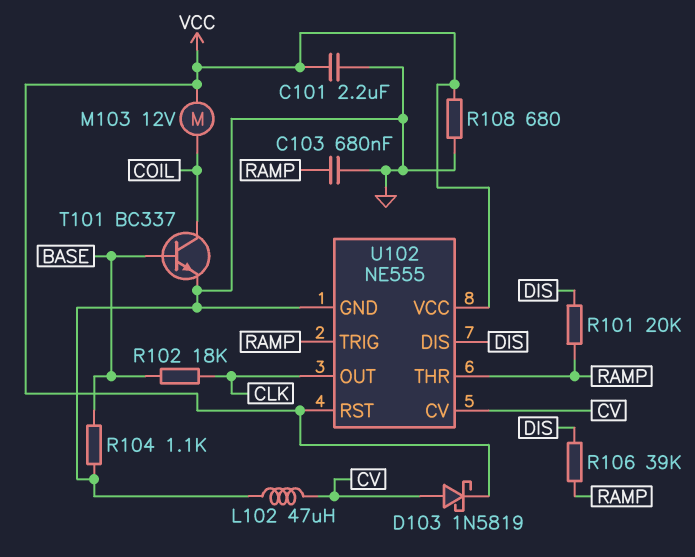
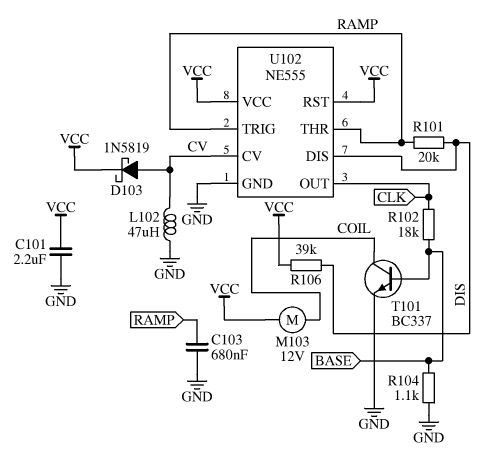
R106: 39k (DIS, RAMP) -> 39k (DIS, VCC)
R108: 680 (GND, VCC) -> none

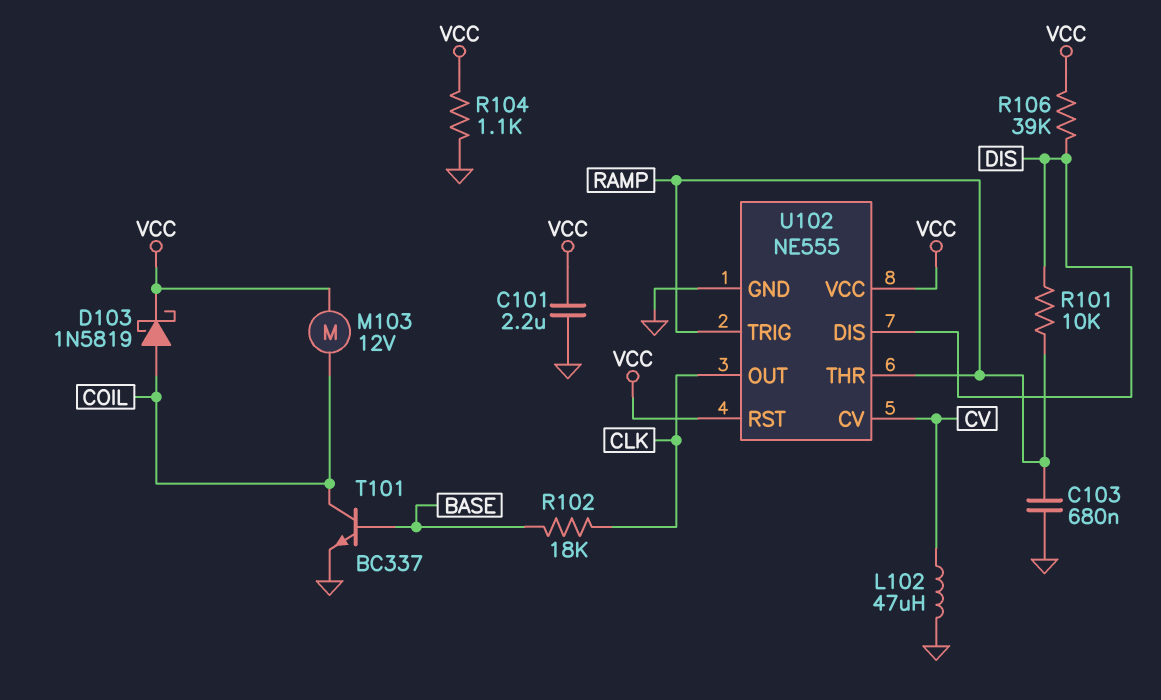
D103: schottky 1N5819 (A CV, K VCC) -> schottky 1N5819 (A COIL, K VCC)
R101: 20k (DIS, RAMP) -> 10k (DIS, RAMP)
R104: 1.1k (BASE, GND) -> 1.1k (GND, VCC)

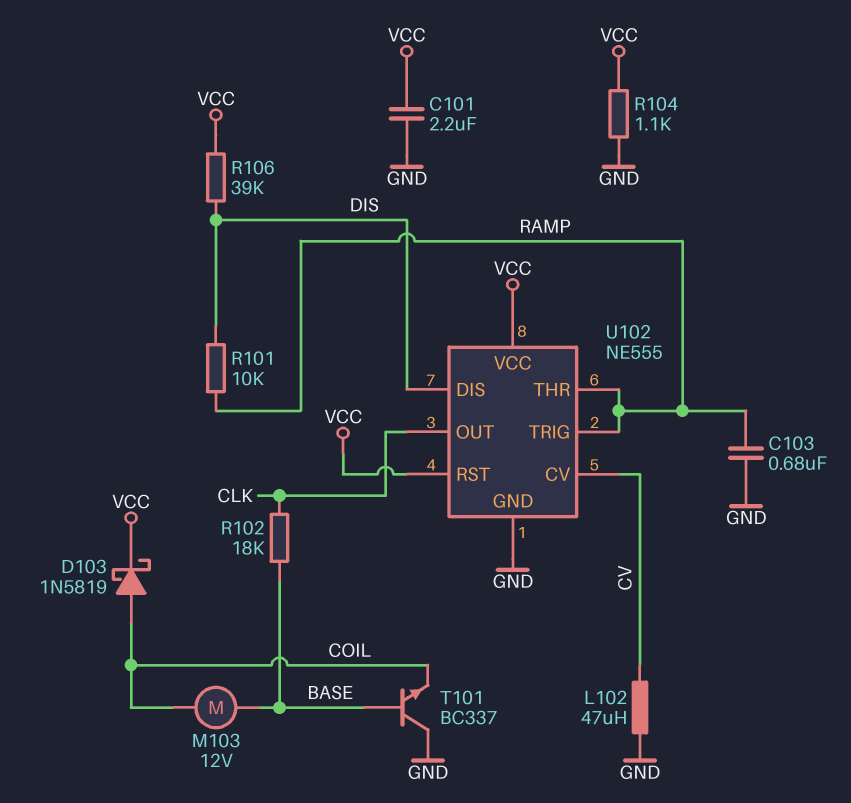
M103: motor 12V (COIL, VCC) -> motor 12V (BASE, COIL)
T101: NPN BC337 (B BASE, C COIL, E GND) -> NPN BC337 (B BASE, C GND, E COIL)

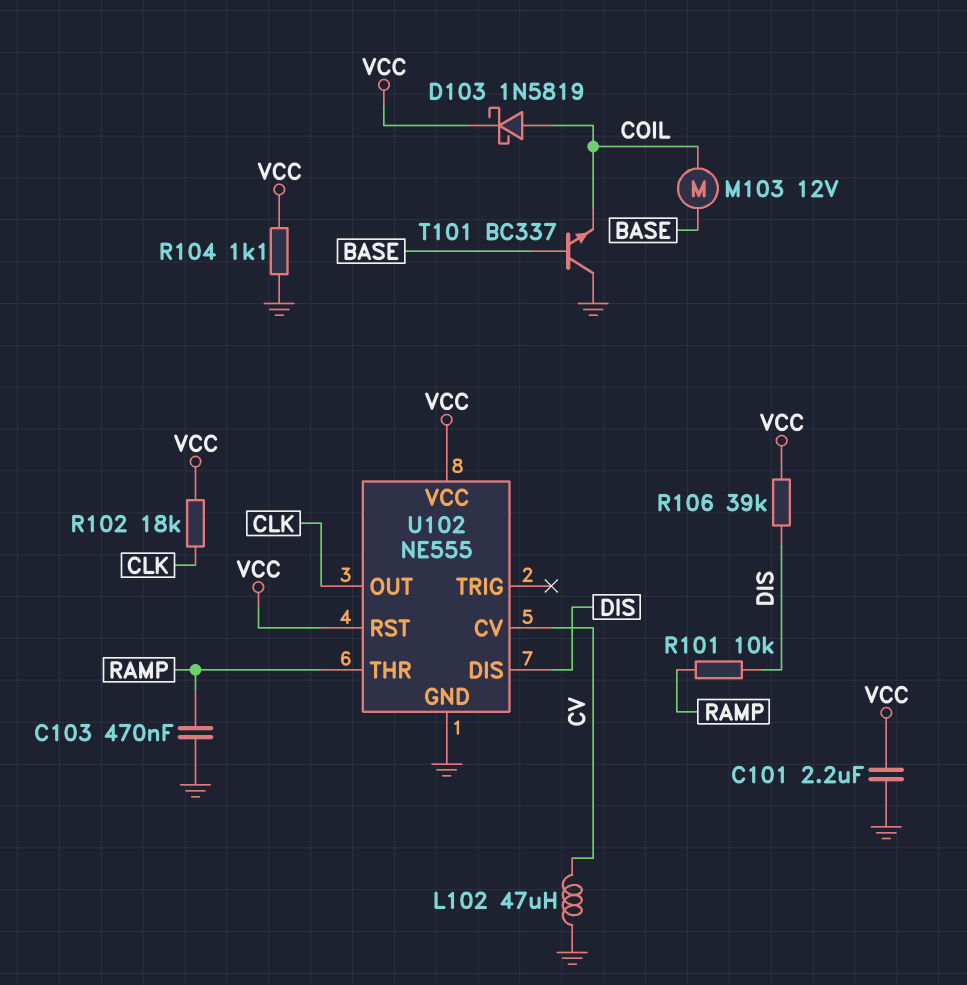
C103: 680nF (GND, RAMP) -> 470nF (GND, RAMP)
R102: 18k (BASE, CLK) -> 18k (CLK, VCC)
U102 pin TRIG: RAMP -> none

